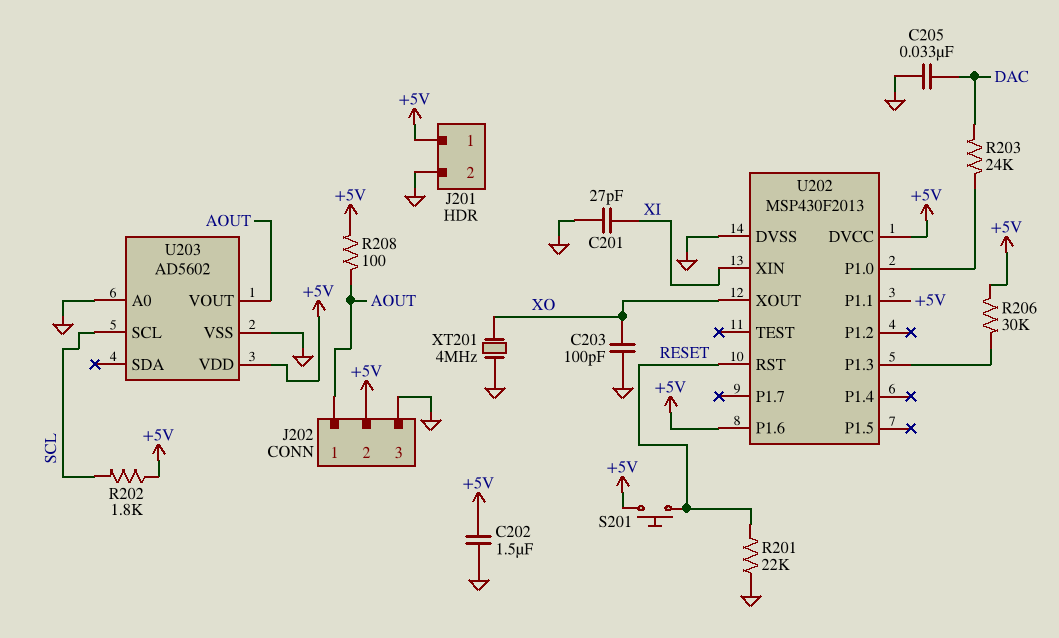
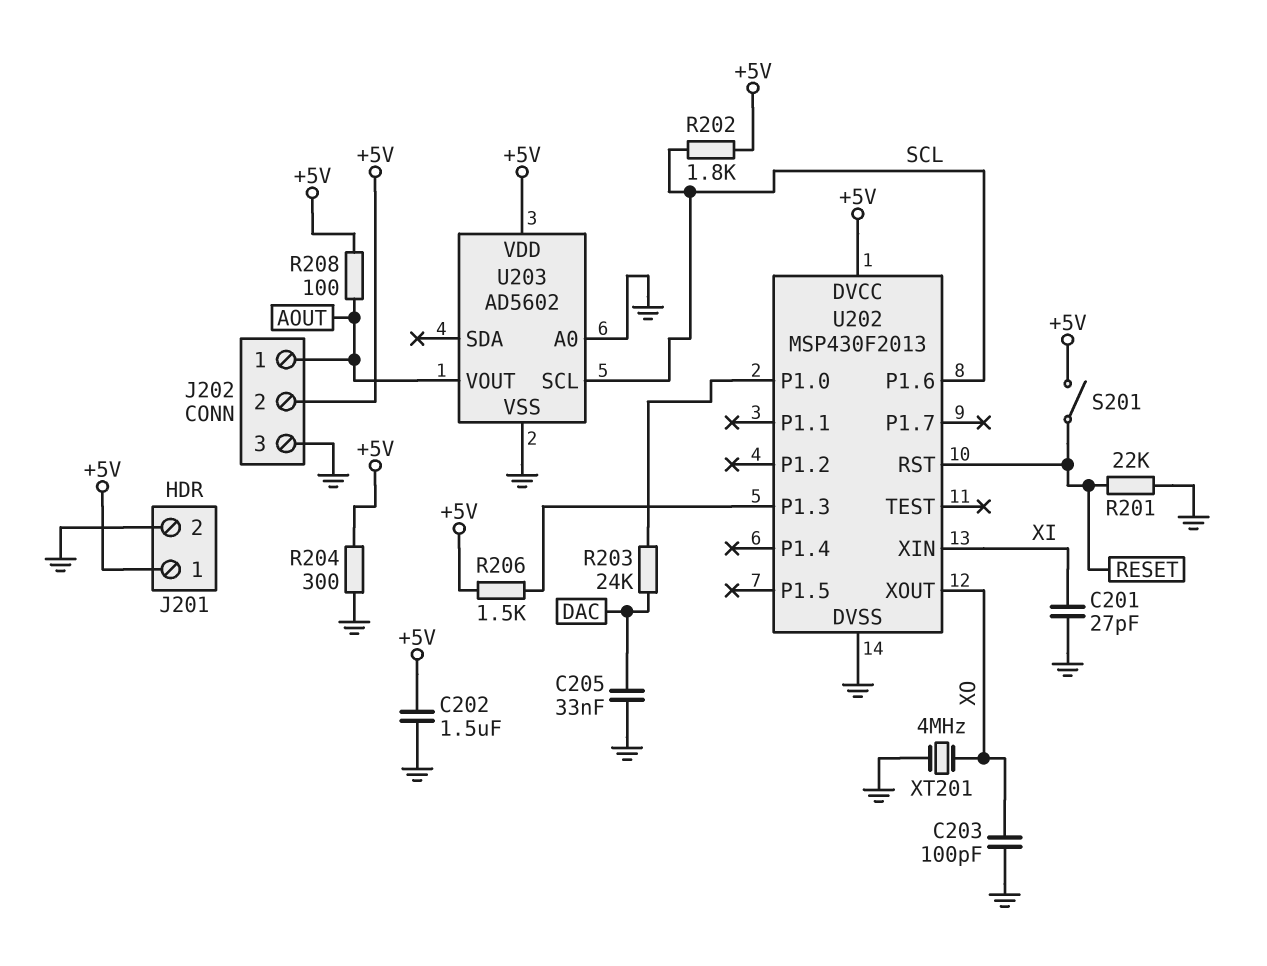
R204: none -> 300 (+5V, GND)
R206: 30k (+5V, U202/P1.3) -> 1.5k (+5V, U202/P1.3)
S201: button (+5V, RESET) -> switch (+5V, RESET)
U202 pin P1.1: +5V -> none
U202 pin P1.6: +5V -> SCL

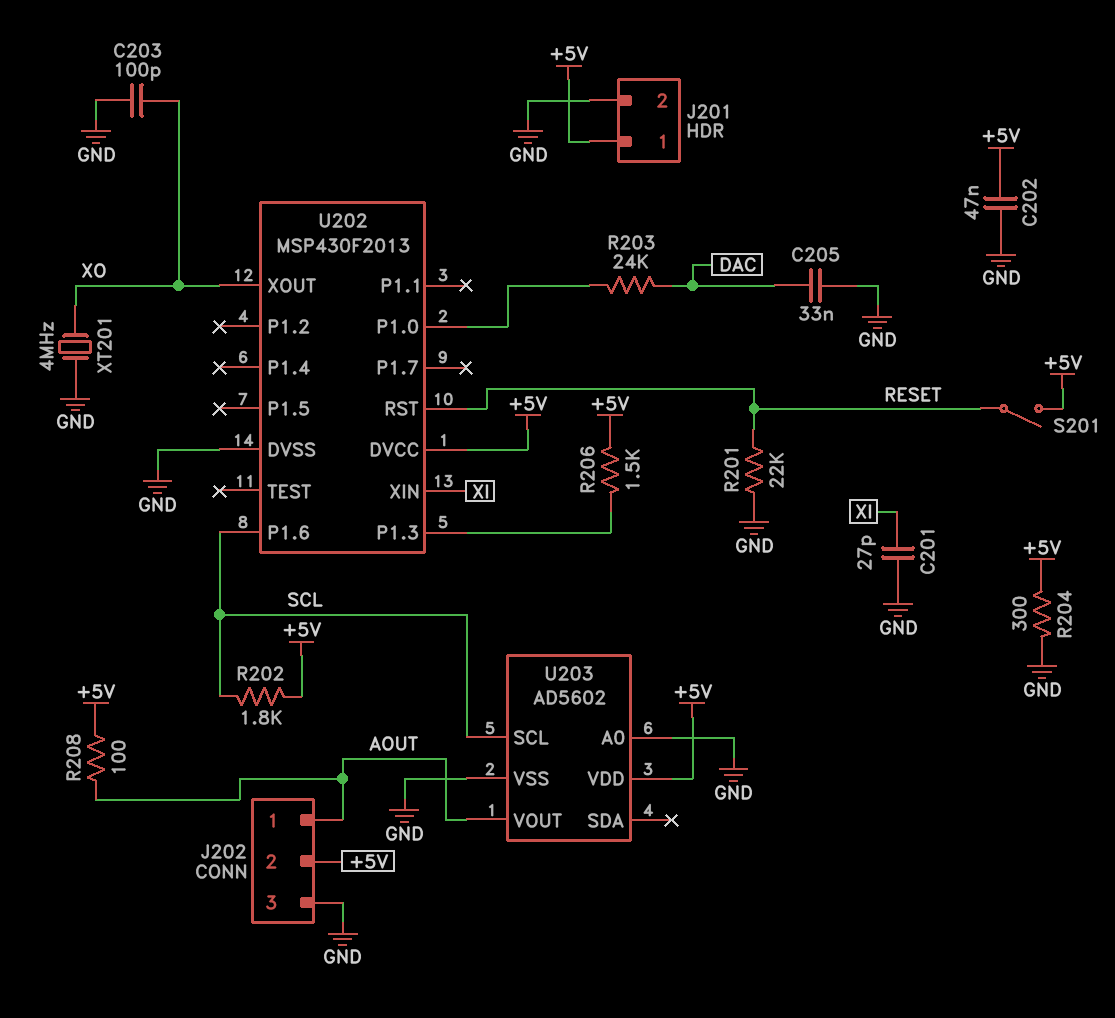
C202: 1.5uF (+5V, GND) -> 47nF (+5V, GND)

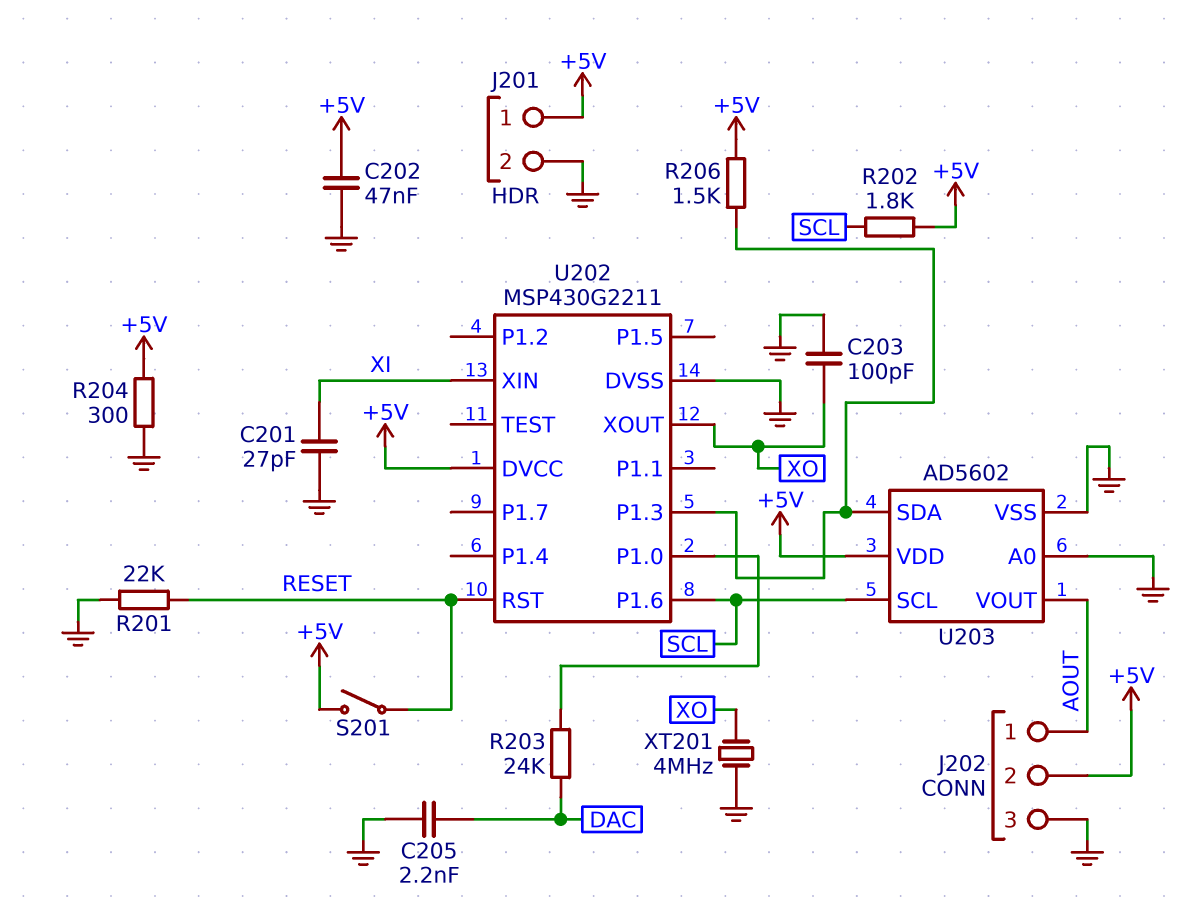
C205: 33nF (DAC, GND) -> 2.2nF (DAC, GND)
R208: 100 (+5V, AOUT) -> none
U202: MSP430F2013 -> MSP430G2211
U203 pin SDA: none -> U202/P1.3

